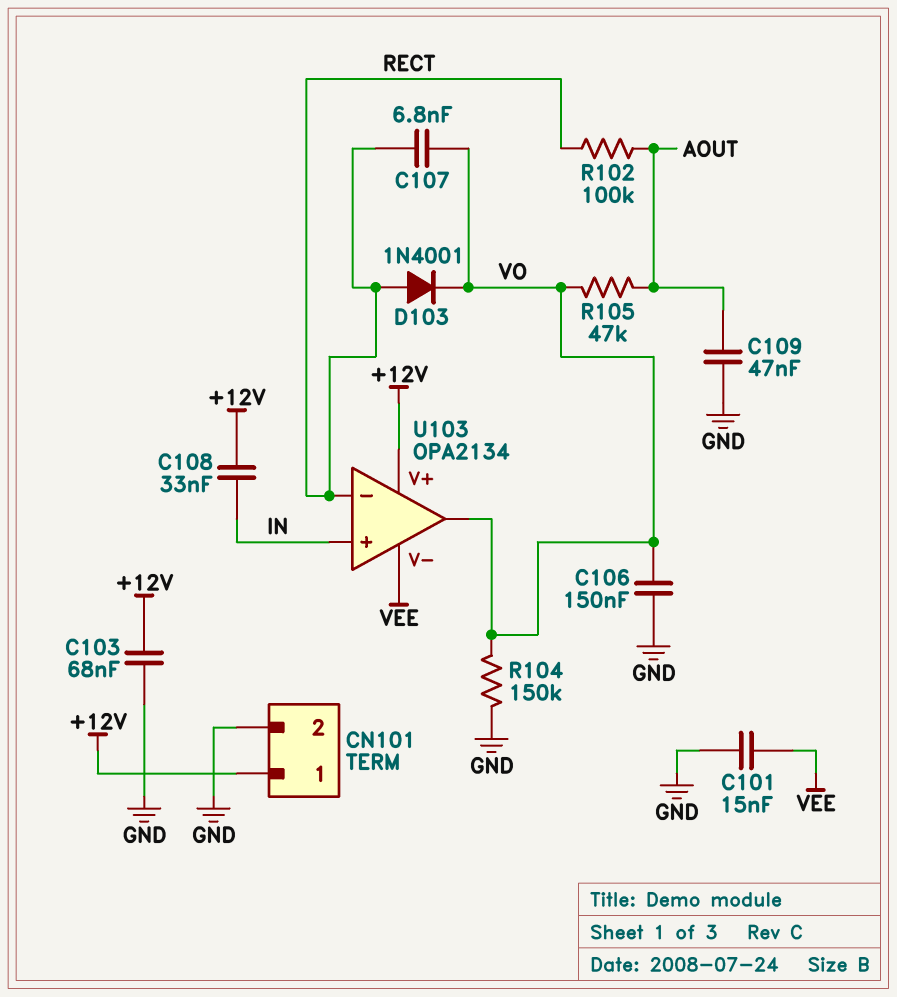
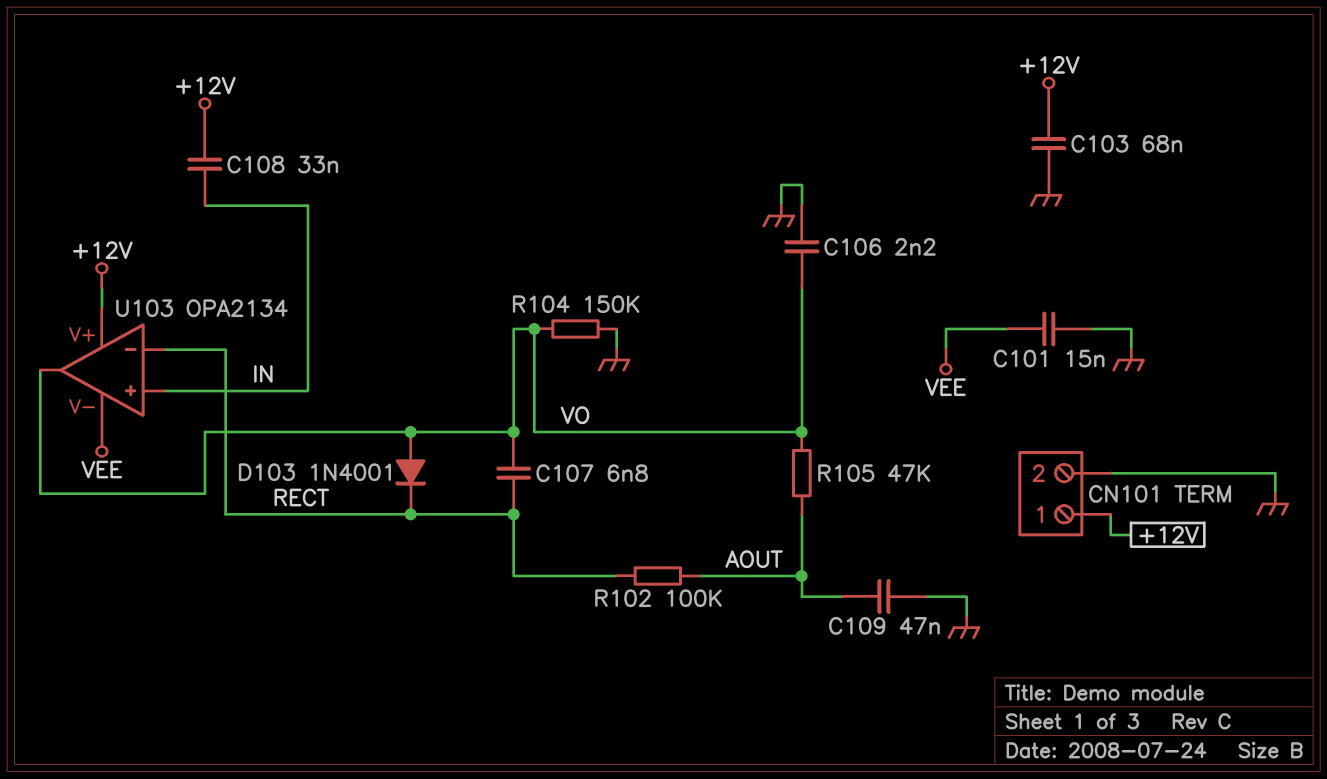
C106: 150nF (GND, VO) -> 2.2nF (GND, VO)
D103: diode 1N4001 (A RECT, K VO) -> diode 1N4001 (A VO, K RECT)

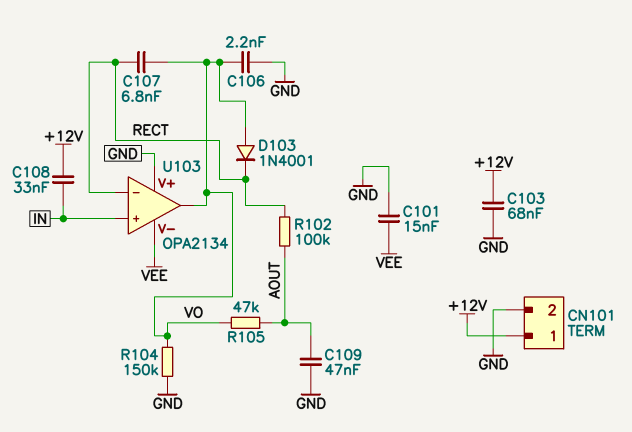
U103 pin V+: +12V -> GND

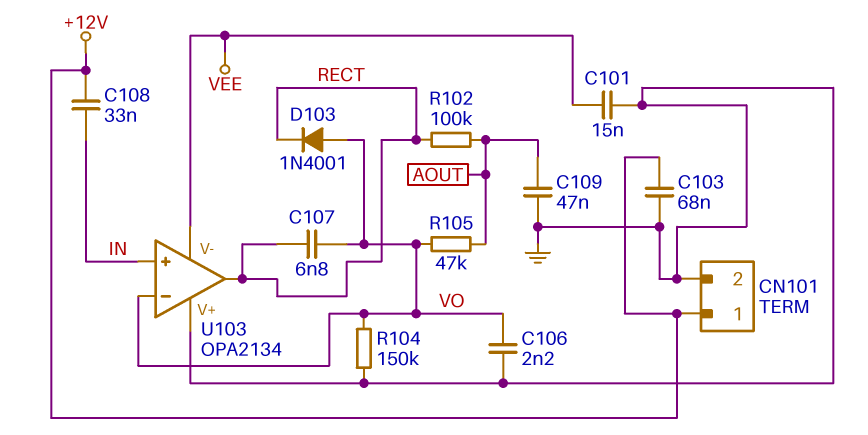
U103 pin in-: RECT -> VO
U103 pin out: VO -> RECT

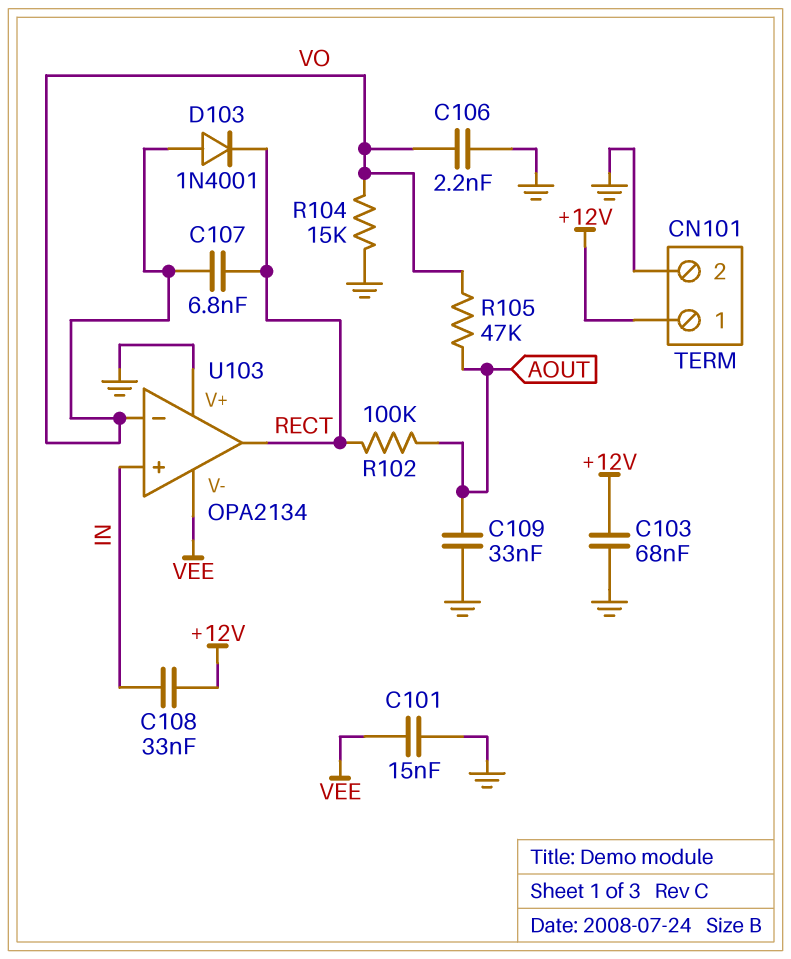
C109: 47nF (AOUT, GND) -> 33nF (AOUT, GND)
R104: 150k (GND, VO) -> 15k (GND, VO)

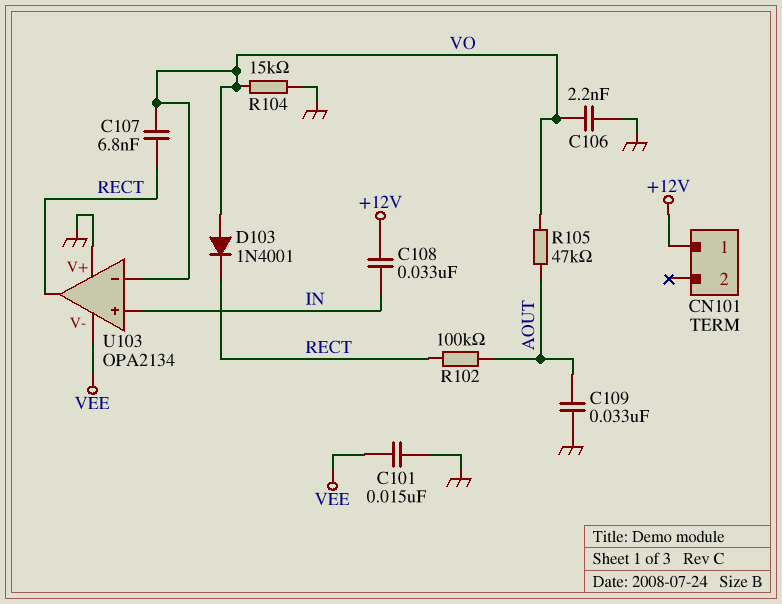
C103: 68nF (+12V, GND) -> none
CN101 pin 2: GND -> none

